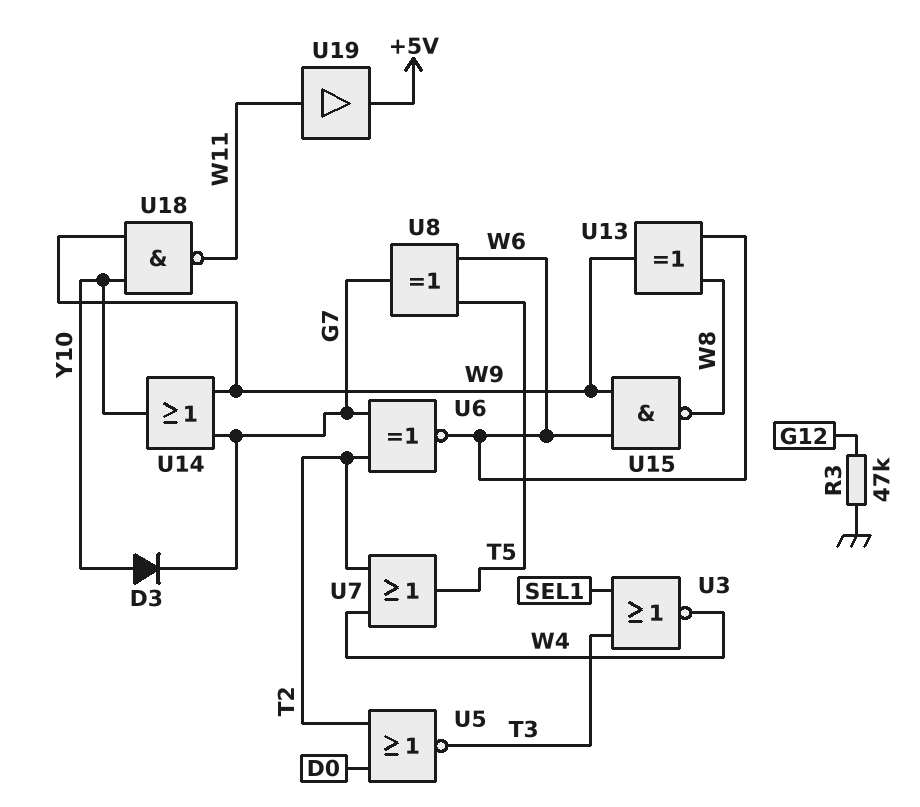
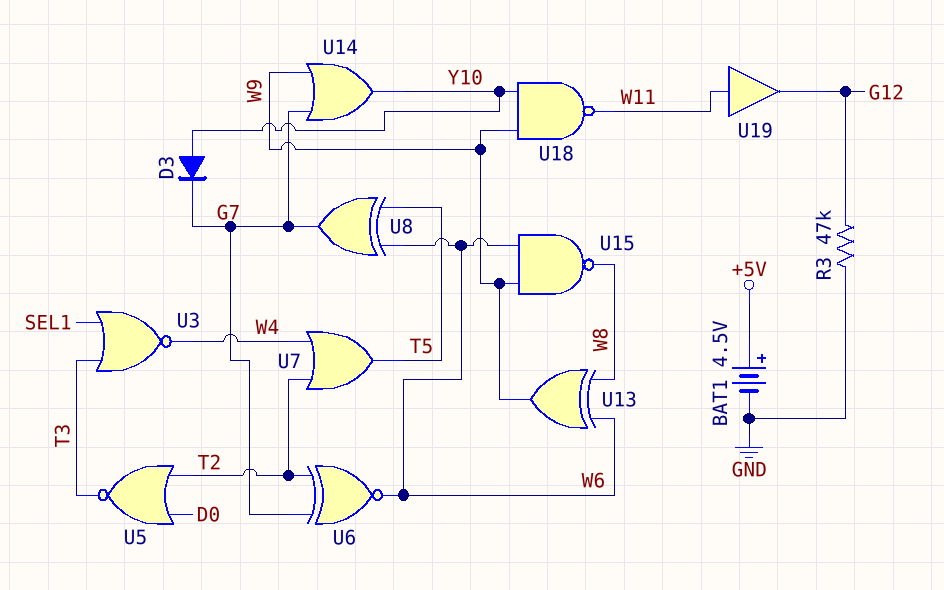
BAT1: none -> 4.5V (plus +5V, minus GND)
U19: buffer (in W11, out +5V) -> buffer (in W11, out G12)

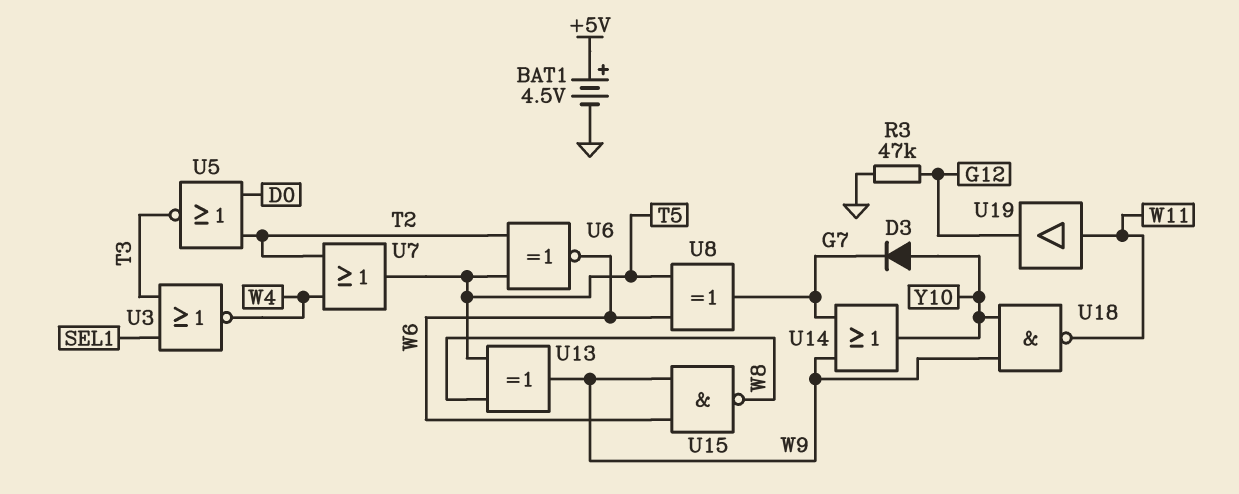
U6: XNOR (in G7, in T2, out W6) -> XNOR (in T2, in T5, out W6)
U13: XOR (in W6, in W8, out W9) -> XOR (in T5, in W8, out W9)

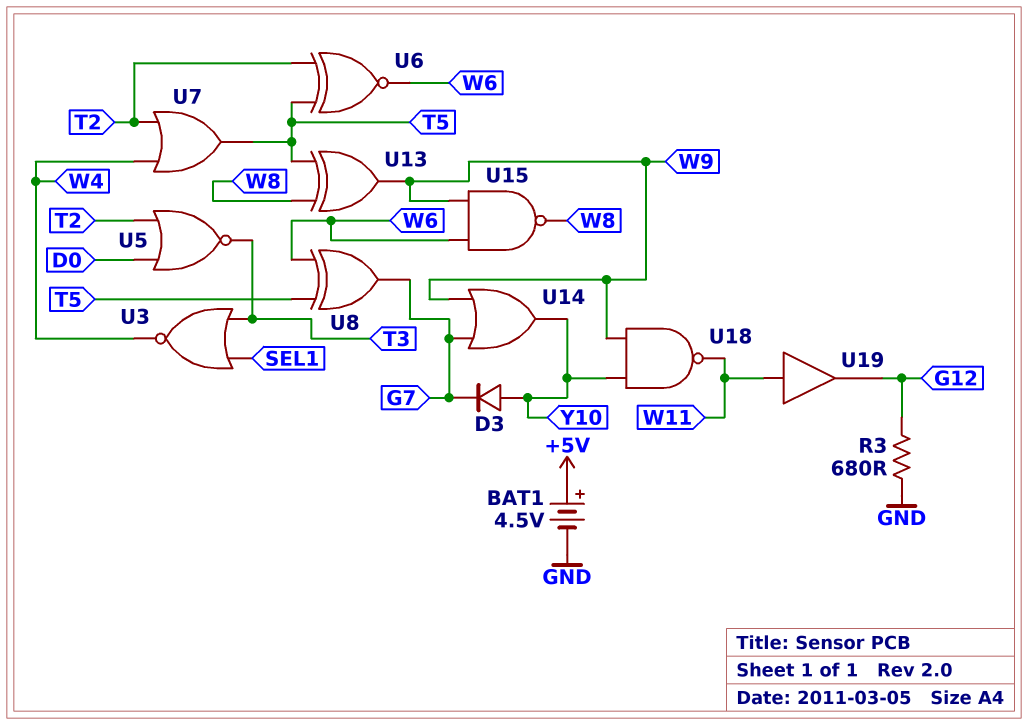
R3: 47k (G12, GND) -> 680 (G12, GND)

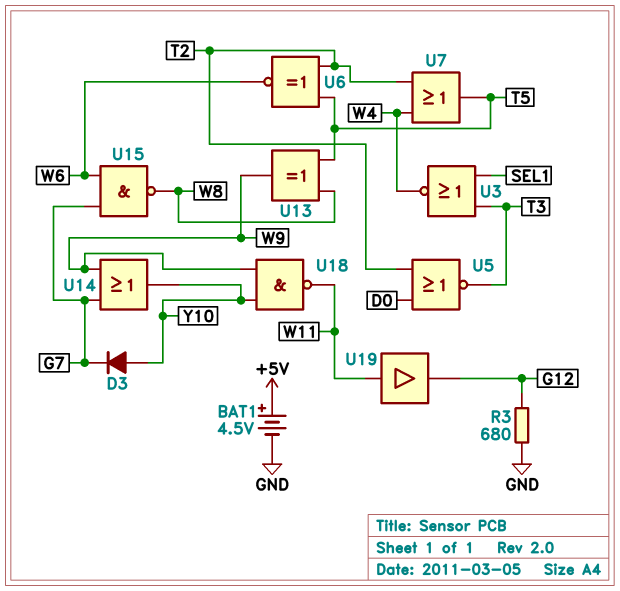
U8: XOR (in T5, in W6, out G7) -> none
U15: NAND (in W6, in W9, out W8) -> NAND (in G7, in W6, out W8)

